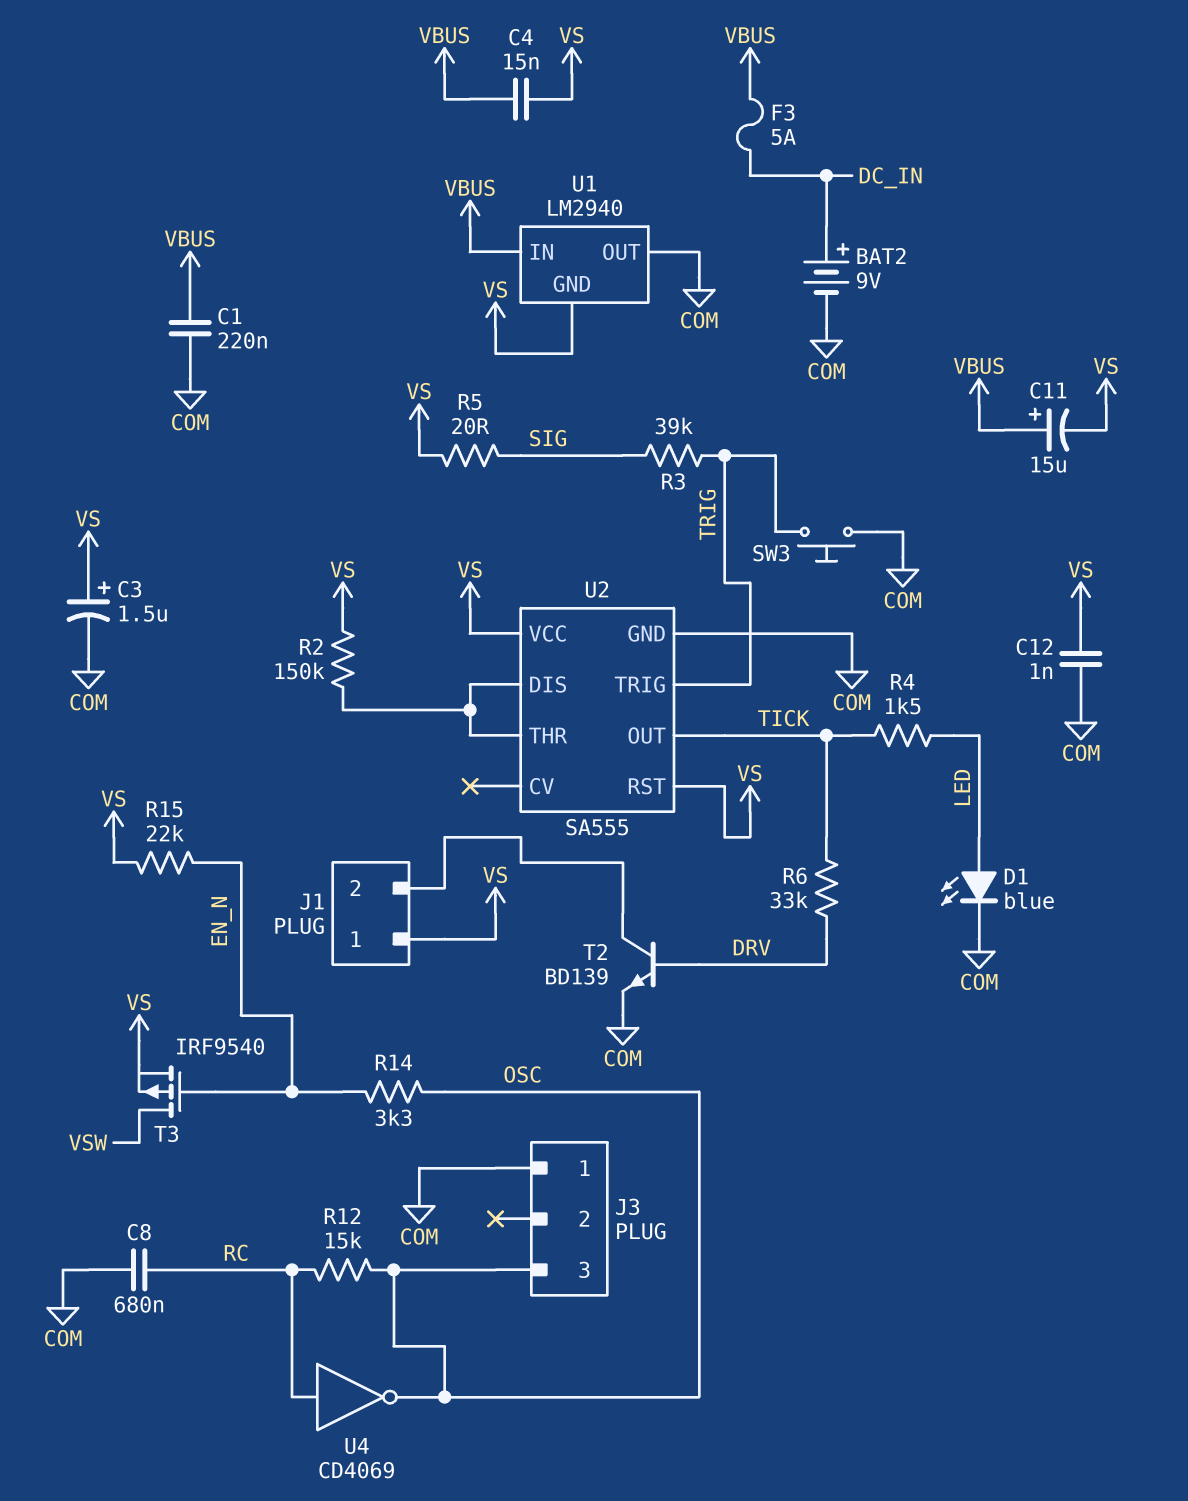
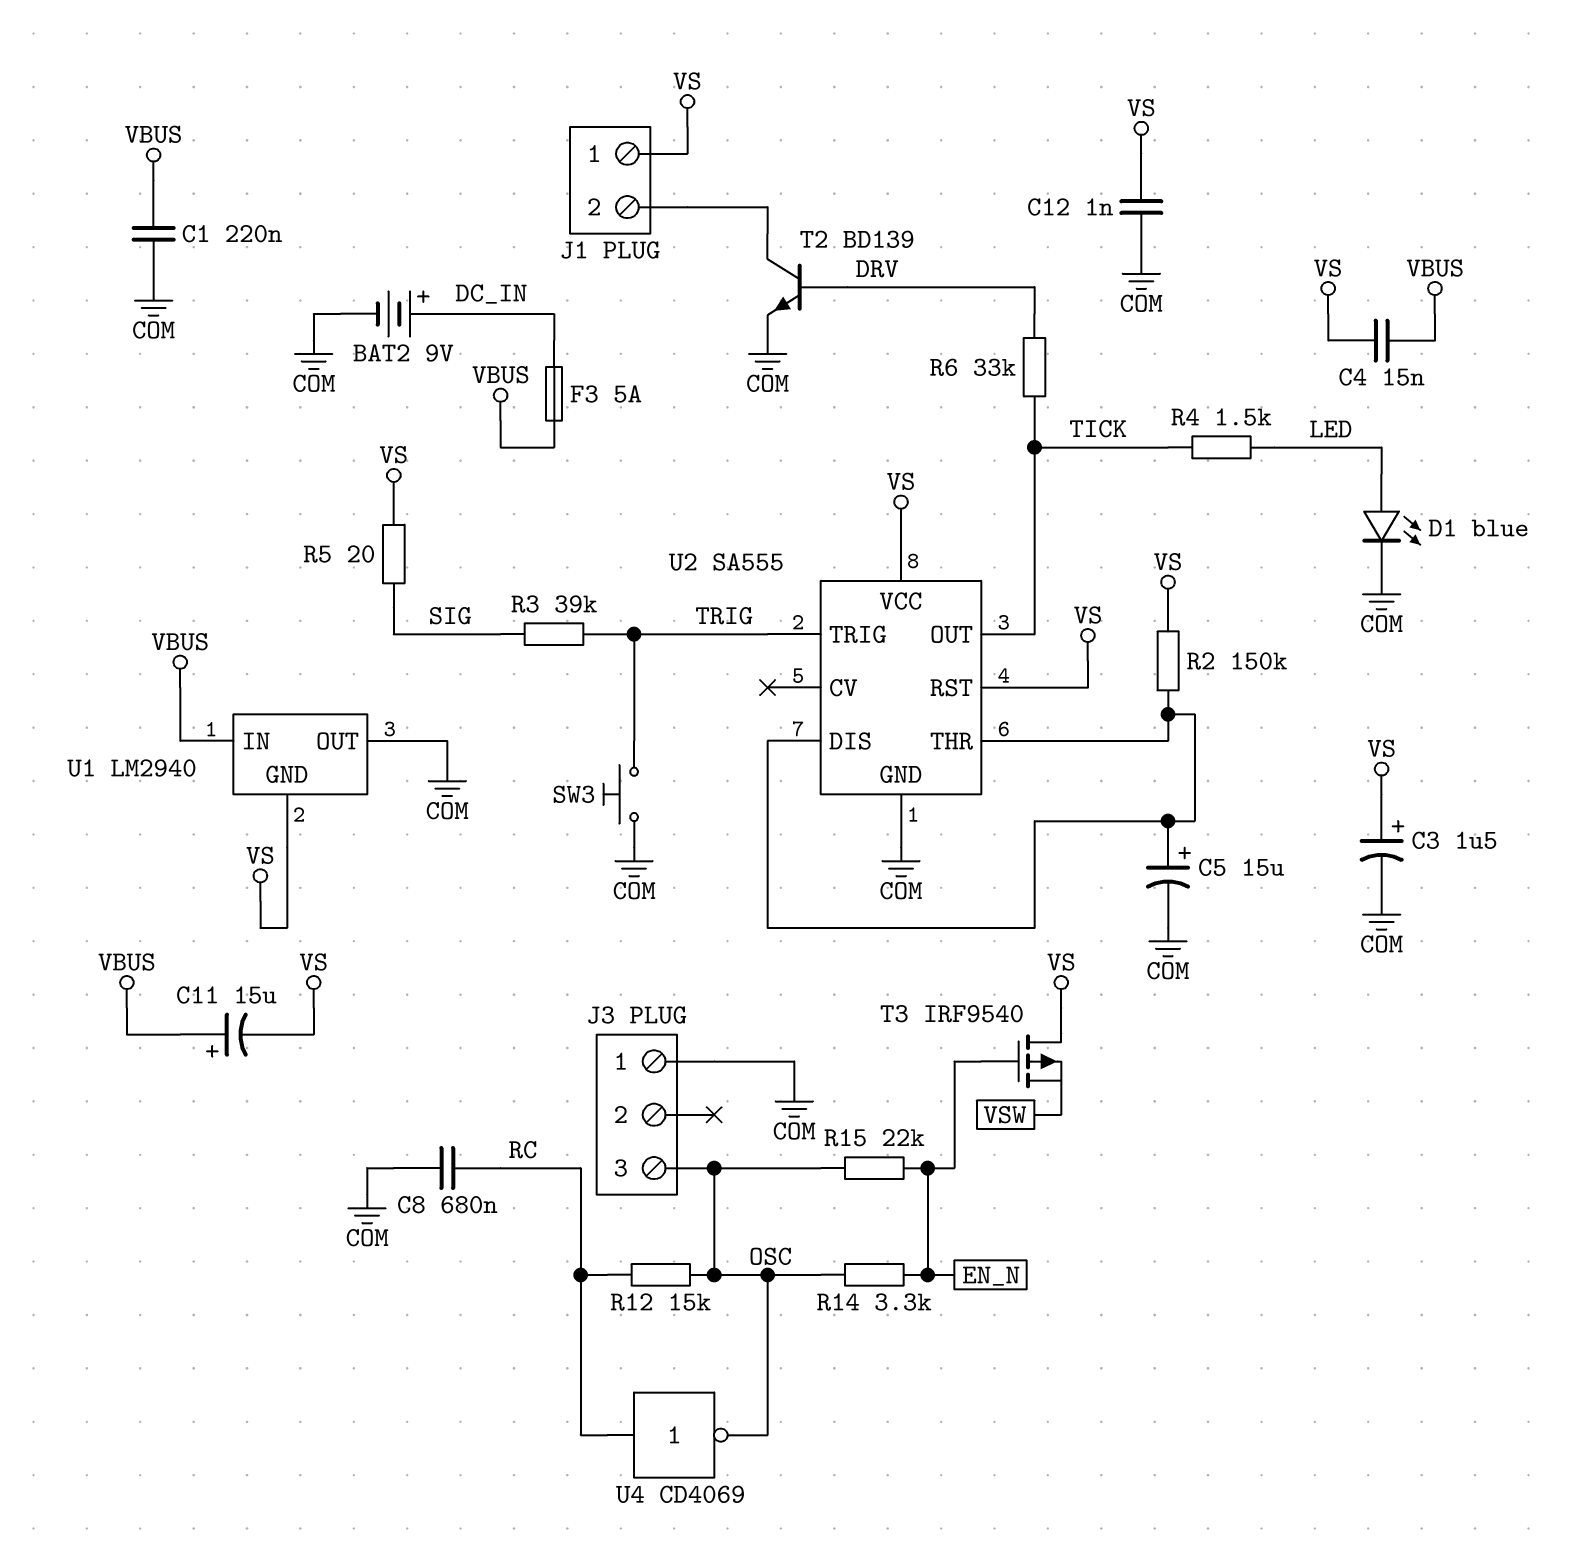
C5: none -> 15uF (plus U2/DIS, minus COM)
R15: 22k (EN_N, VS) -> 22k (EN_N, OSC)
T3: PMOS IRF9540 (G EN_N, D VSW, S VS) -> PMOS IRF9540 (G EN_N, D VS, S VSW)

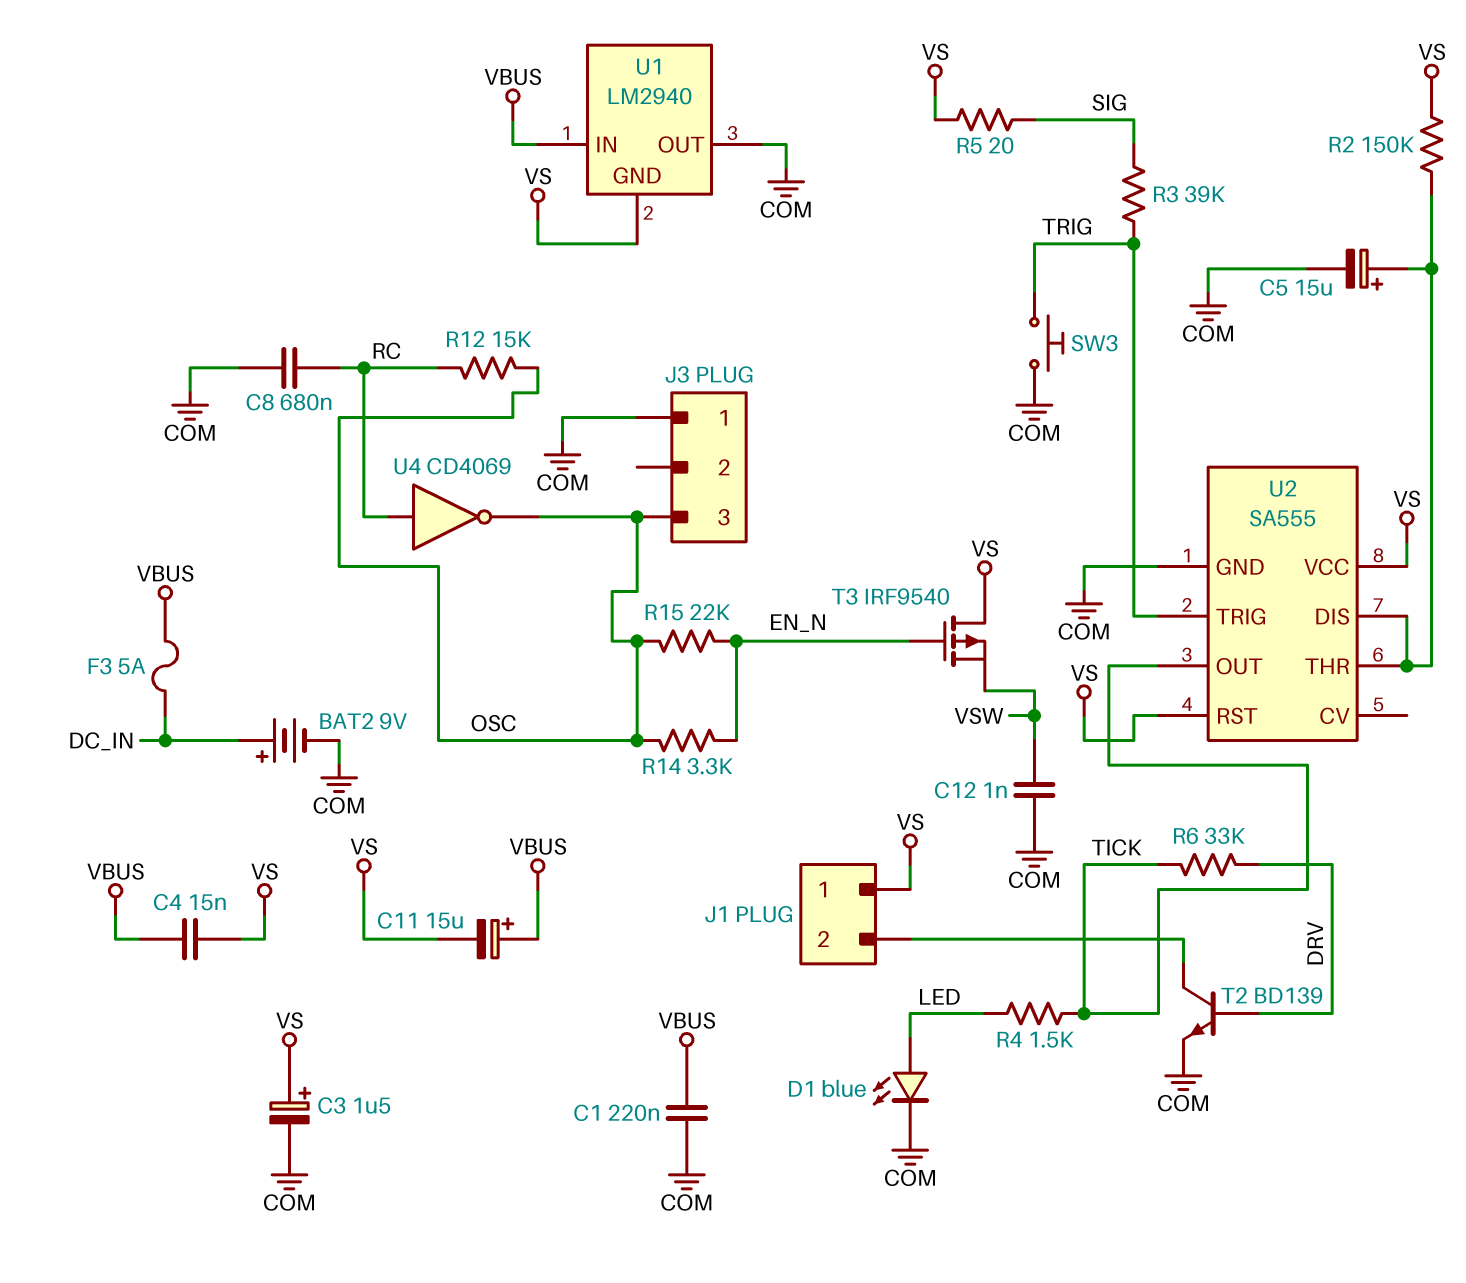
C12: 1nF (COM, VS) -> 1nF (COM, VSW)

